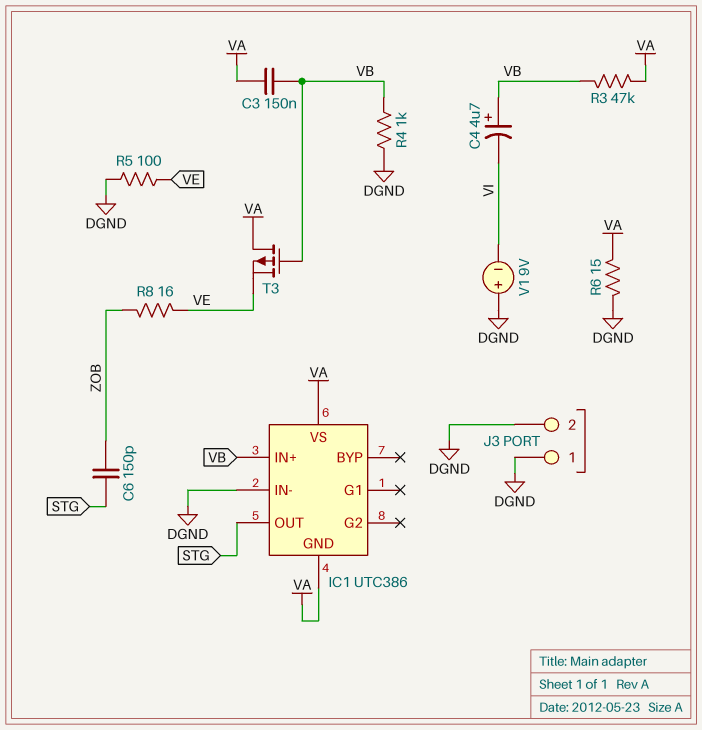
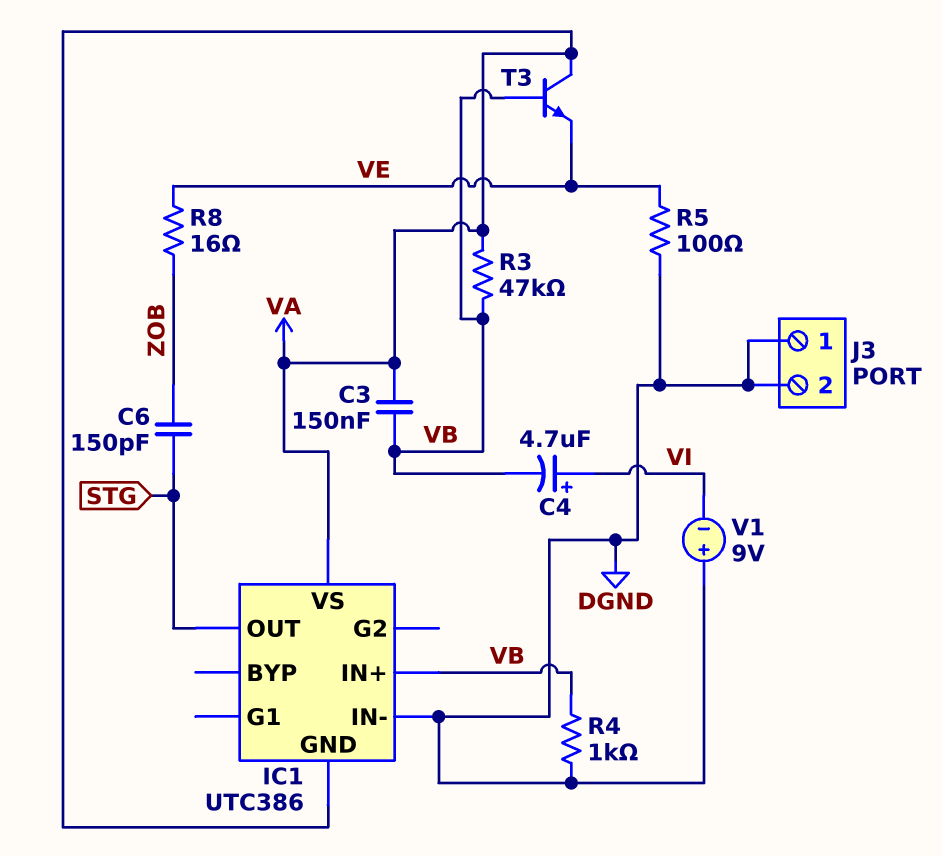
C4: 4.7uF (plus VB, minus VI) -> 4.7uF (plus VI, minus VB)
R6: 15 (DGND, VA) -> none
T3: PMOS (G VB, D VA, S VE) -> NPN (B VB, C VA, E VE)

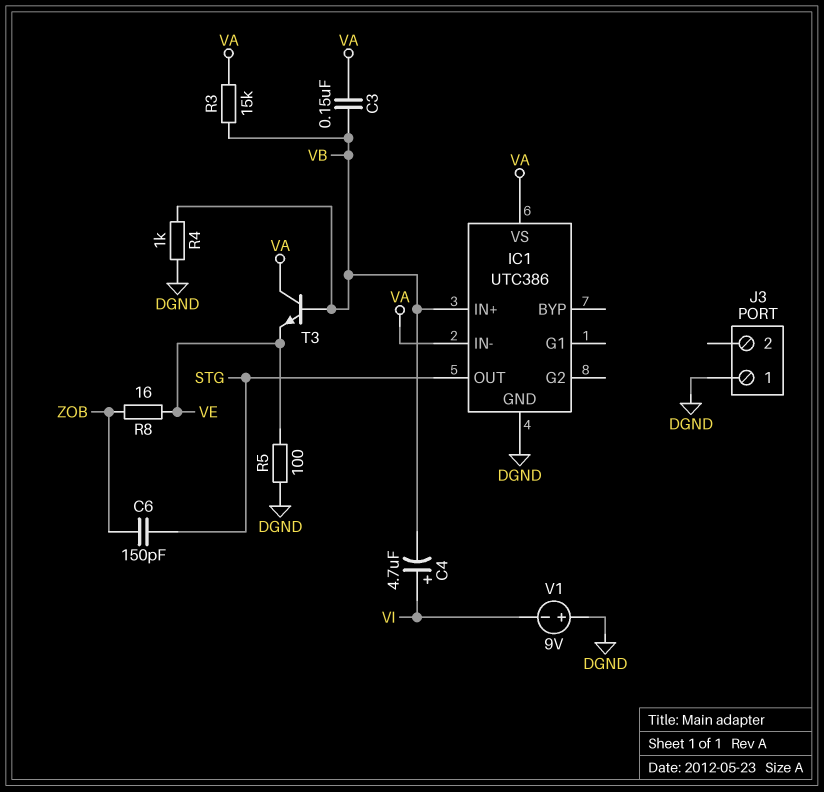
IC1 pin GND: VA -> DGND
IC1 pin IN-: DGND -> VA
J3 pin 2: DGND -> none
R3: 47k (VA, VB) -> 15k (VA, VB)

